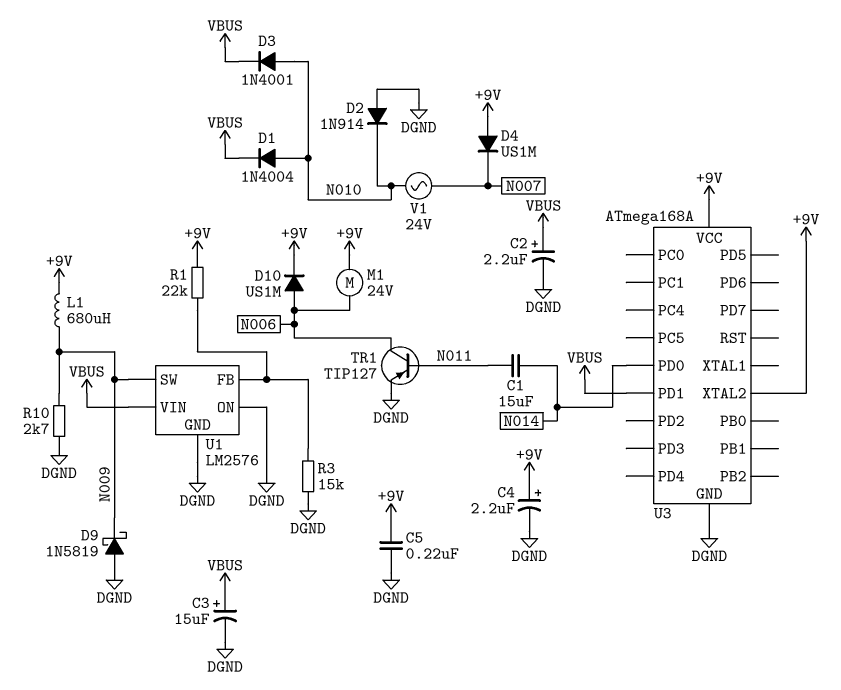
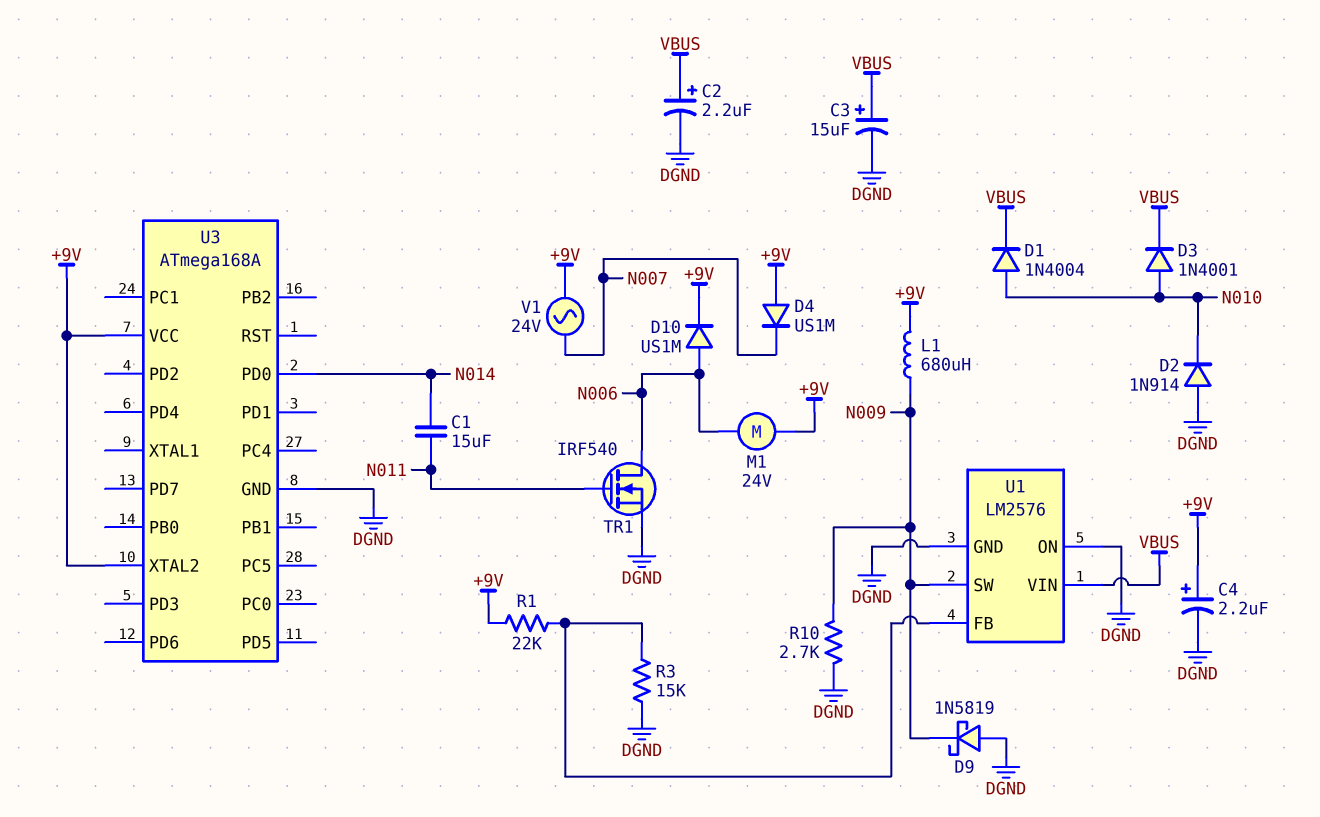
C5: 220nF (+9V, DGND) -> none
TR1: PNP TIP127 (B N011, C N006, E DGND) -> NMOS IRF540 (G N011, D N006, S DGND)
U3 pin PD1: VBUS -> none
V1: AC 24V (N007, N010) -> AC 24V (+9V, N007)

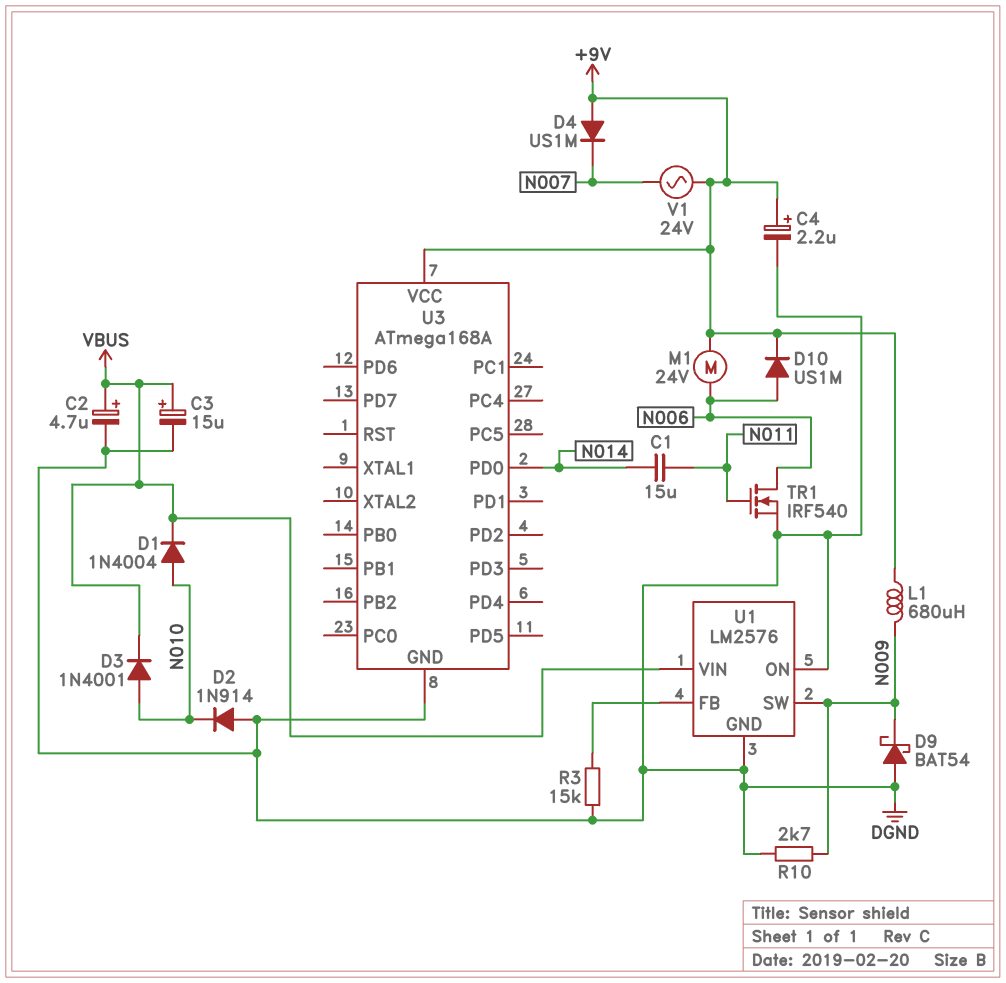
C2: 2.2uF (plus VBUS, minus DGND) -> 4.7uF (plus VBUS, minus DGND)
D9: schottky 1N5819 (A DGND, K N009) -> schottky BAT54 (A DGND, K N009)
R1: 22k (+9V, U1/FB) -> none
U3 pin XTAL2: +9V -> none

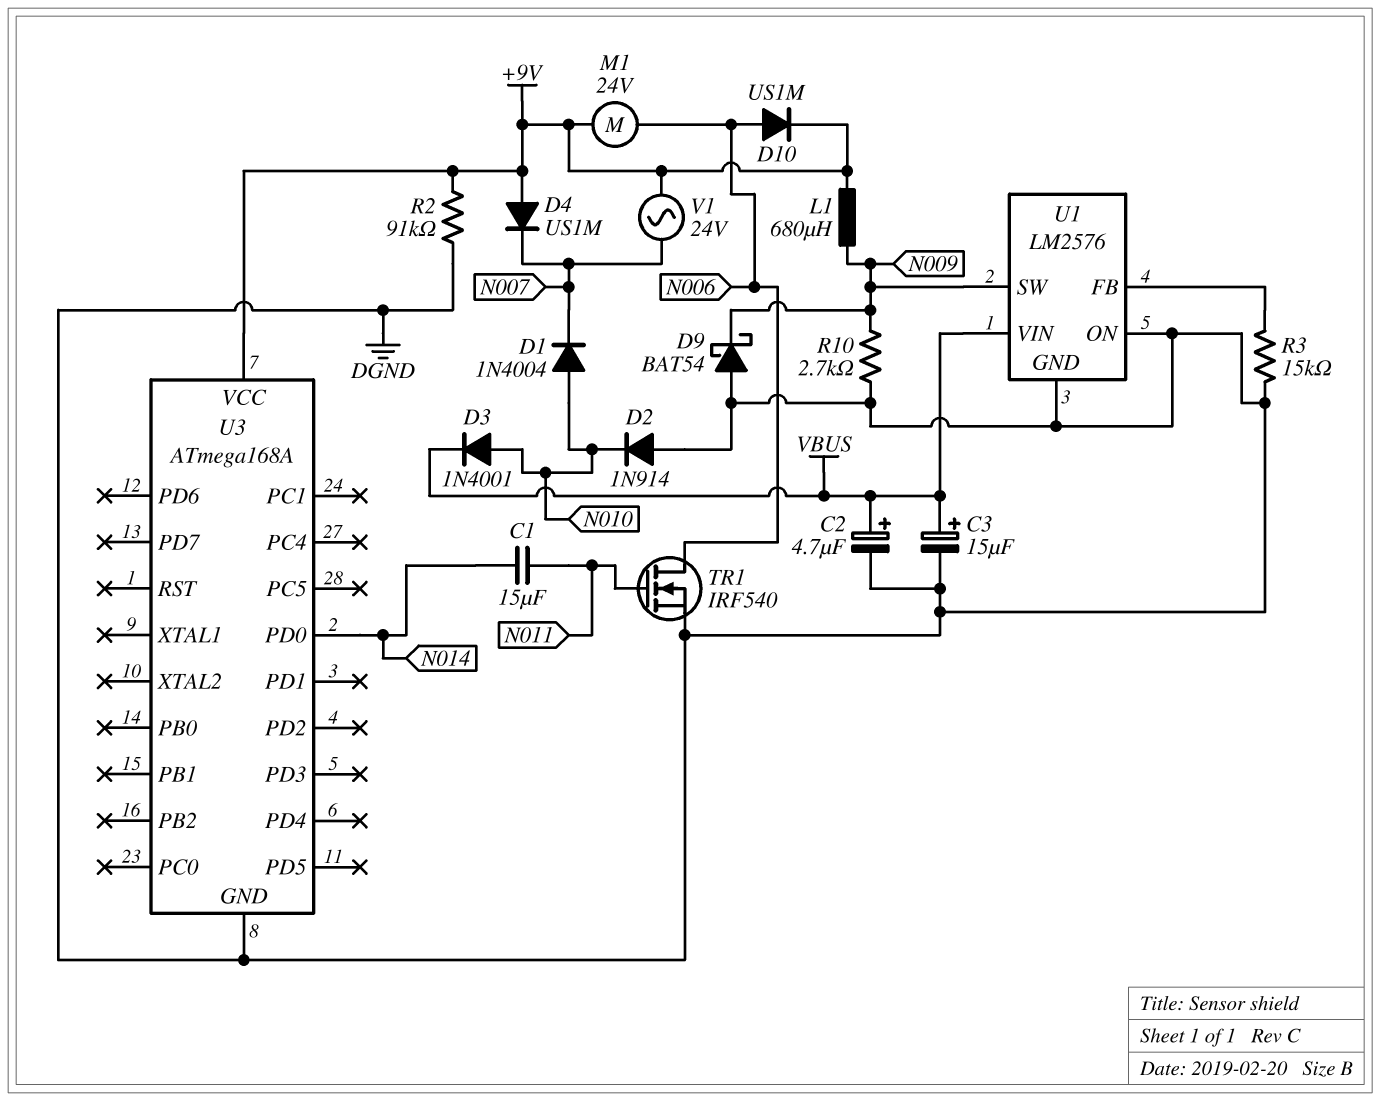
C4: 2.2uF (plus +9V, minus DGND) -> none
D1: diode 1N4004 (A N010, K VBUS) -> diode 1N4004 (A N010, K N007)
R2: none -> 91k (+9V, DGND)

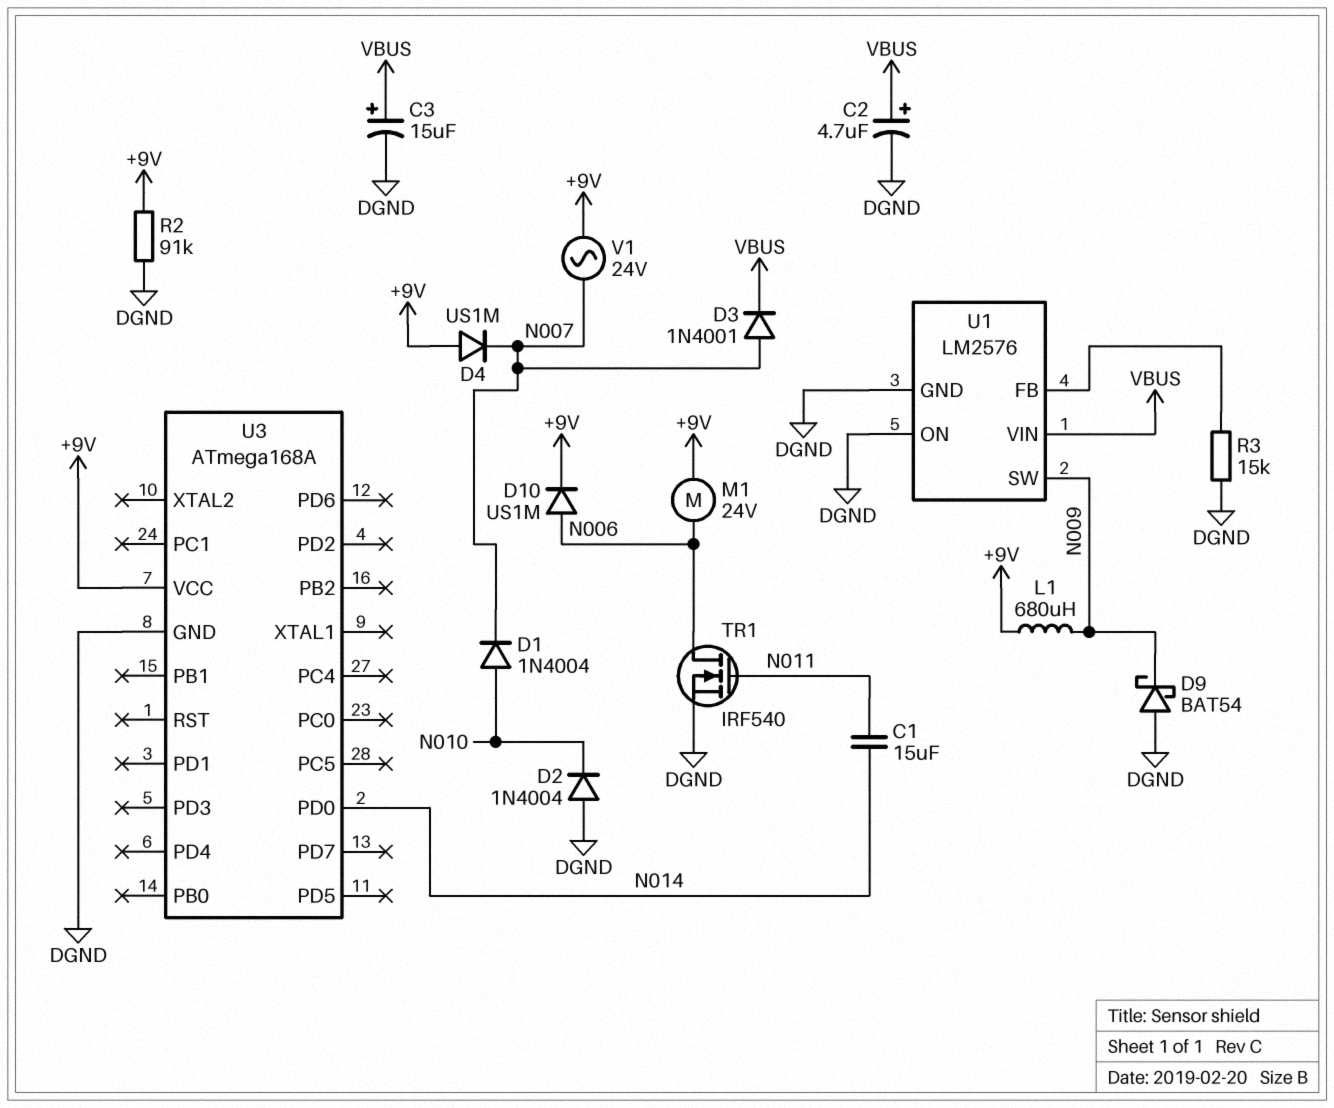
D2: diode 1N914 (A DGND, K N010) -> diode 1N4004 (A DGND, K N010)
D3: diode 1N4001 (A N010, K VBUS) -> diode 1N4001 (A N007, K VBUS)
R10: 2.7k (DGND, N009) -> none

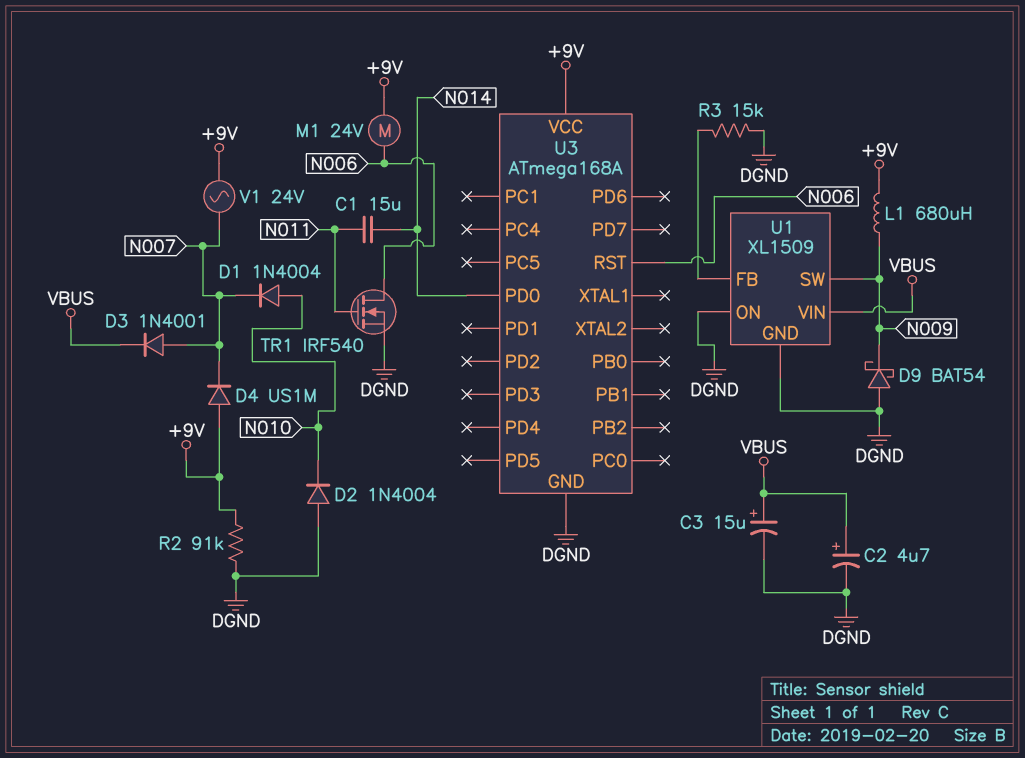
D10: diode US1M (A N006, K +9V) -> none
U1: LM2576 -> XL1509
U3 pin RST: none -> N006

